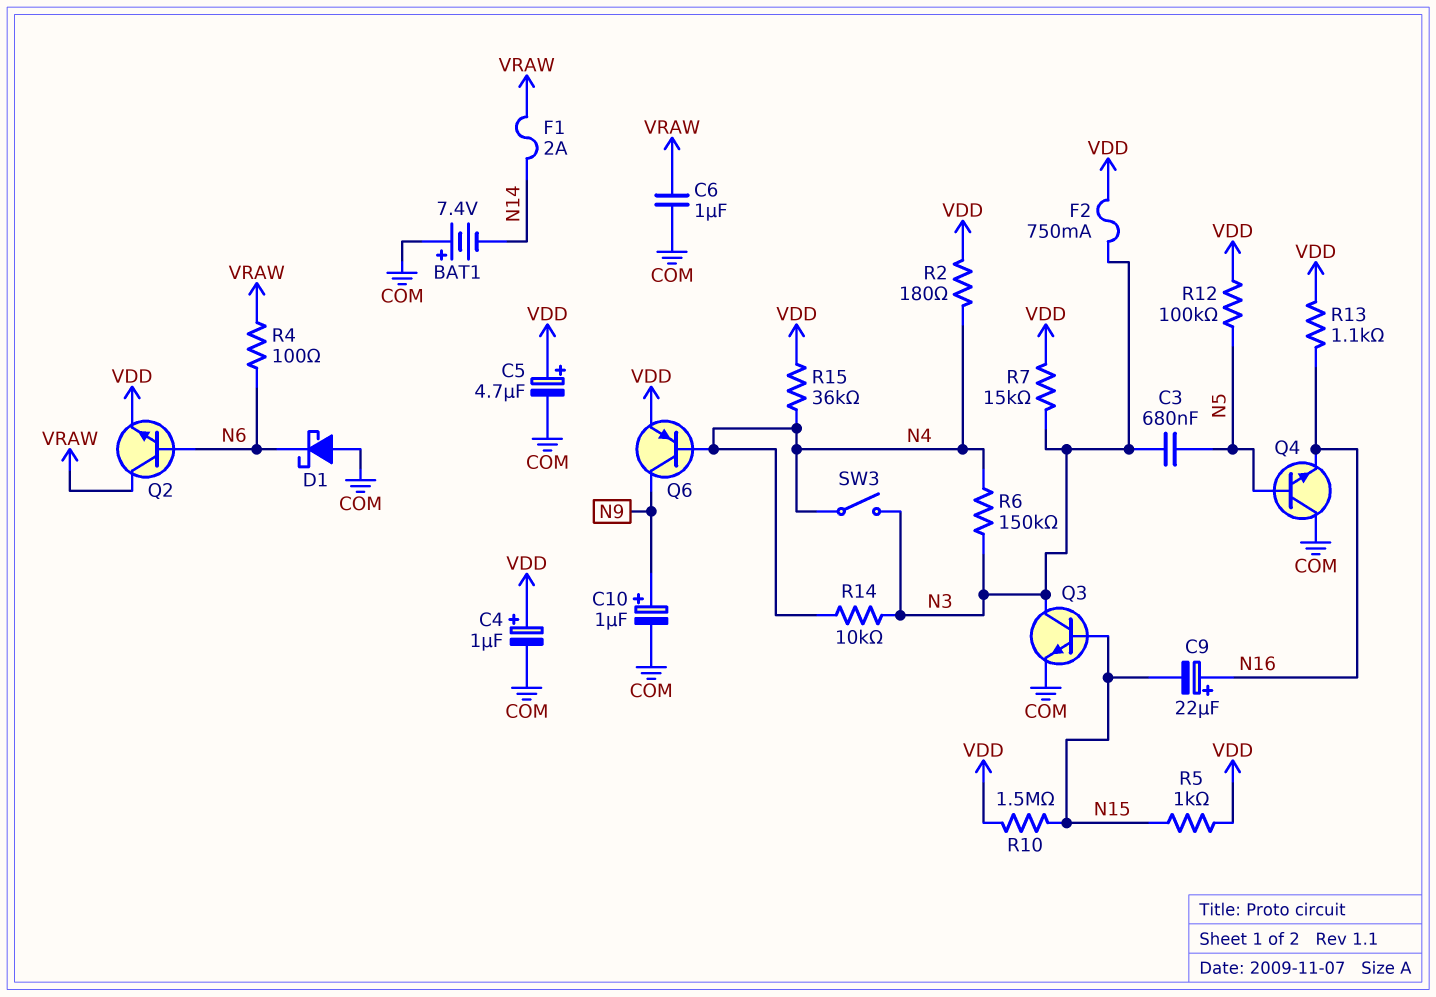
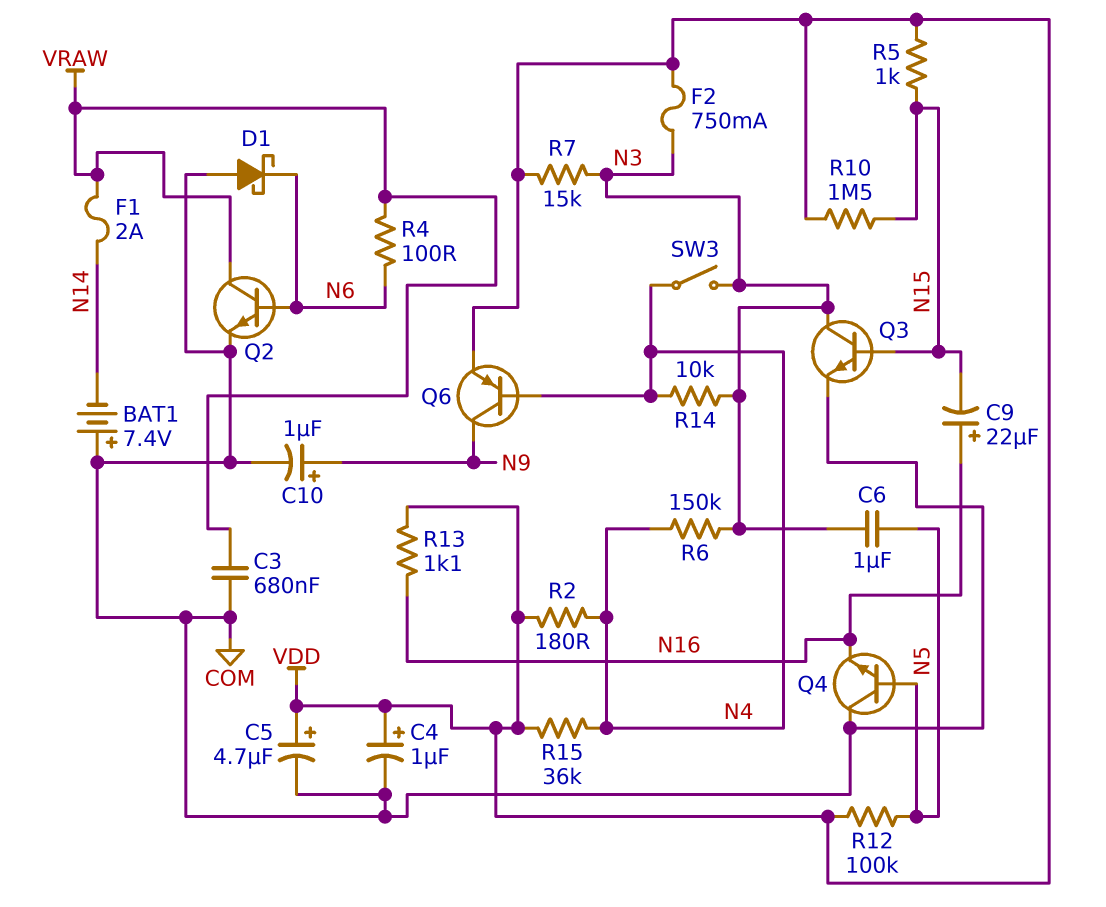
C3: 680nF (N3, N5) -> 680nF (COM, VRAW)
C6: 1uF (COM, VRAW) -> 1uF (N3, N5)
Q2: NPN (B N6, C VRAW, E VDD) -> NPN (B N6, C VRAW, E COM)

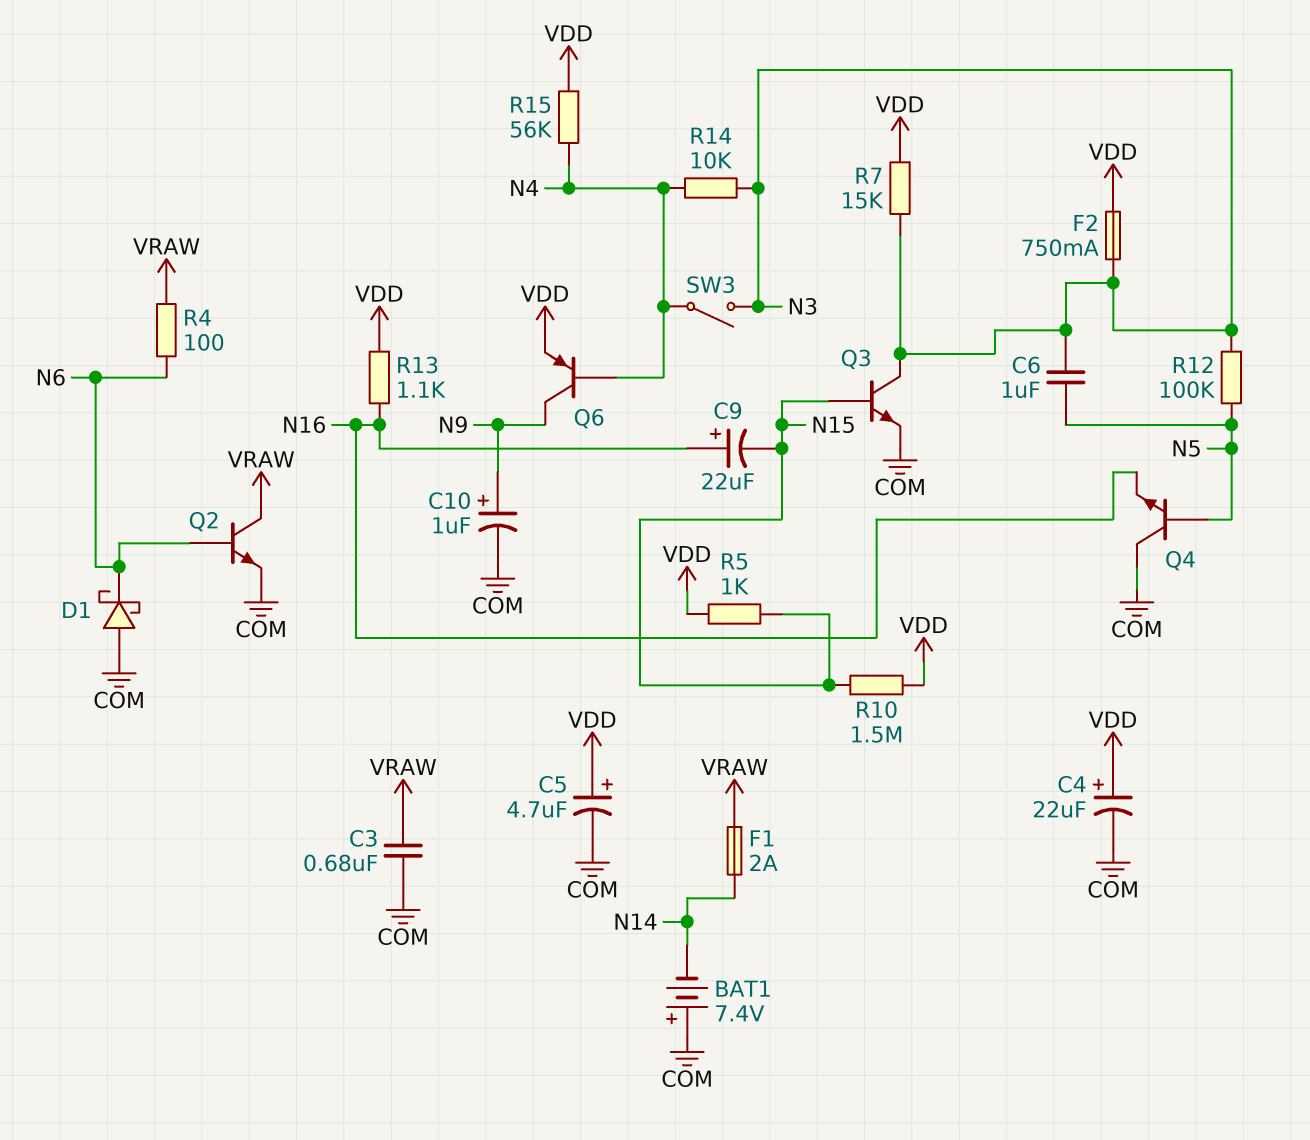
C4: 1uF (plus VDD, minus COM) -> 22uF (plus VDD, minus COM)
R2: 180 (N4, VDD) -> none
R6: 150k (N3, N4) -> none
R12: 100k (N5, VDD) -> 100k (N3, N5)
R15: 36k (N4, VDD) -> 56k (N4, VDD)

